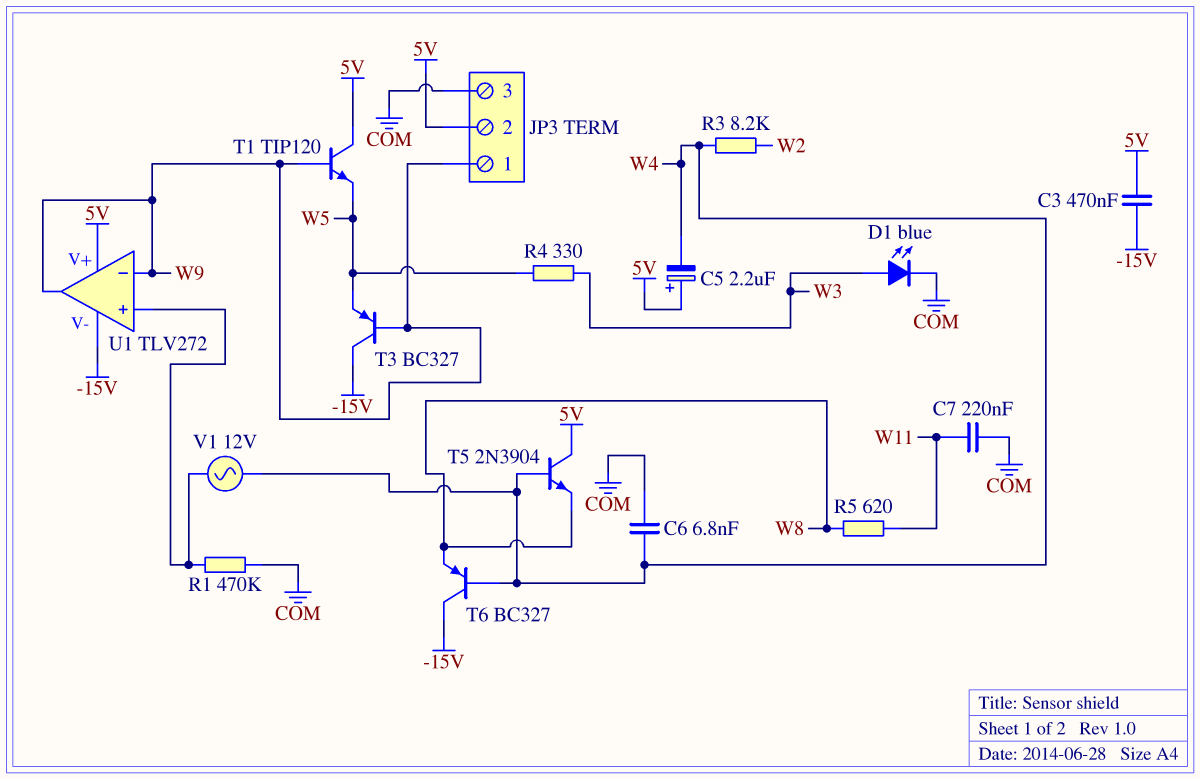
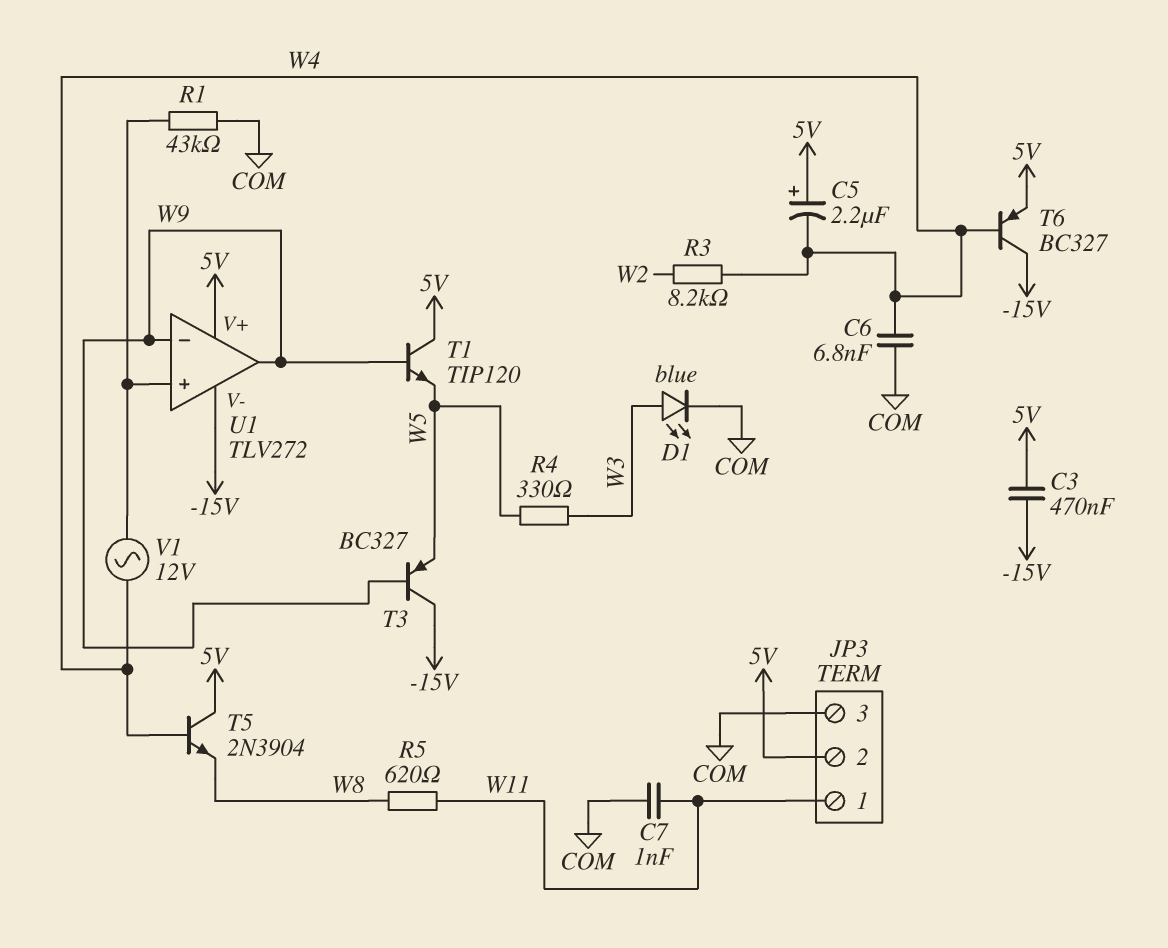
C7: 220nF (COM, W11) -> 1nF (COM, W11)
JP3 pin 1: W9 -> W11
R1: 470k (COM, U1/in+) -> 43k (COM, U1/in+)
T6: PNP BC327 (B W4, C -15V, E W8) -> PNP BC327 (B W4, C -15V, E 5V)

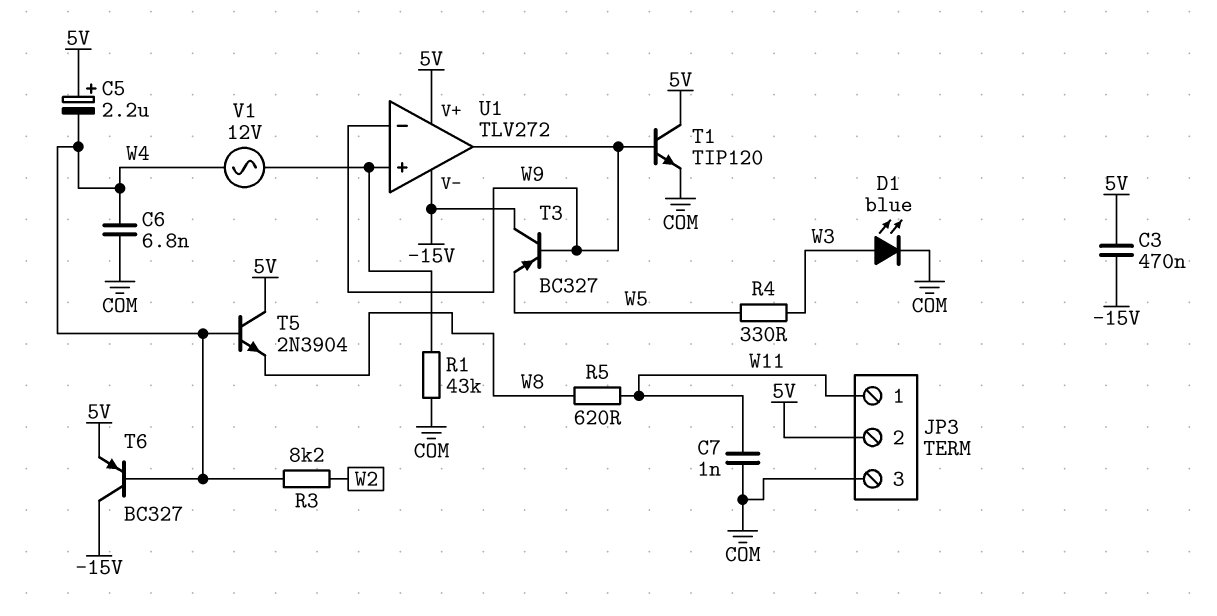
T1: NPN TIP120 (B W9, C 5V, E W5) -> NPN TIP120 (B W9, C 5V, E COM)

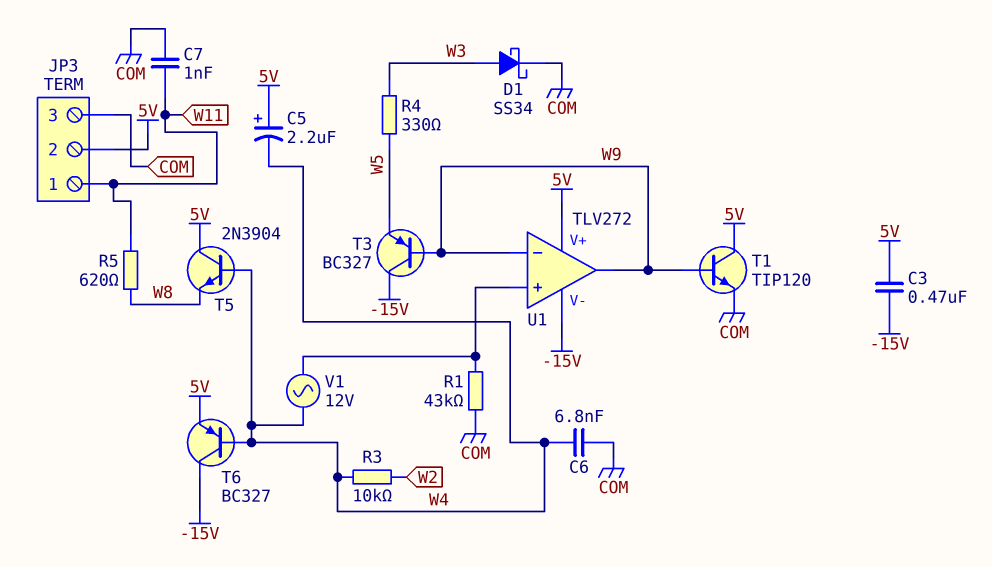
D1: LED blue (A W3, K COM) -> schottky SS34 (A W3, K COM)
R3: 8.2k (W2, W4) -> 10k (W2, W4)

